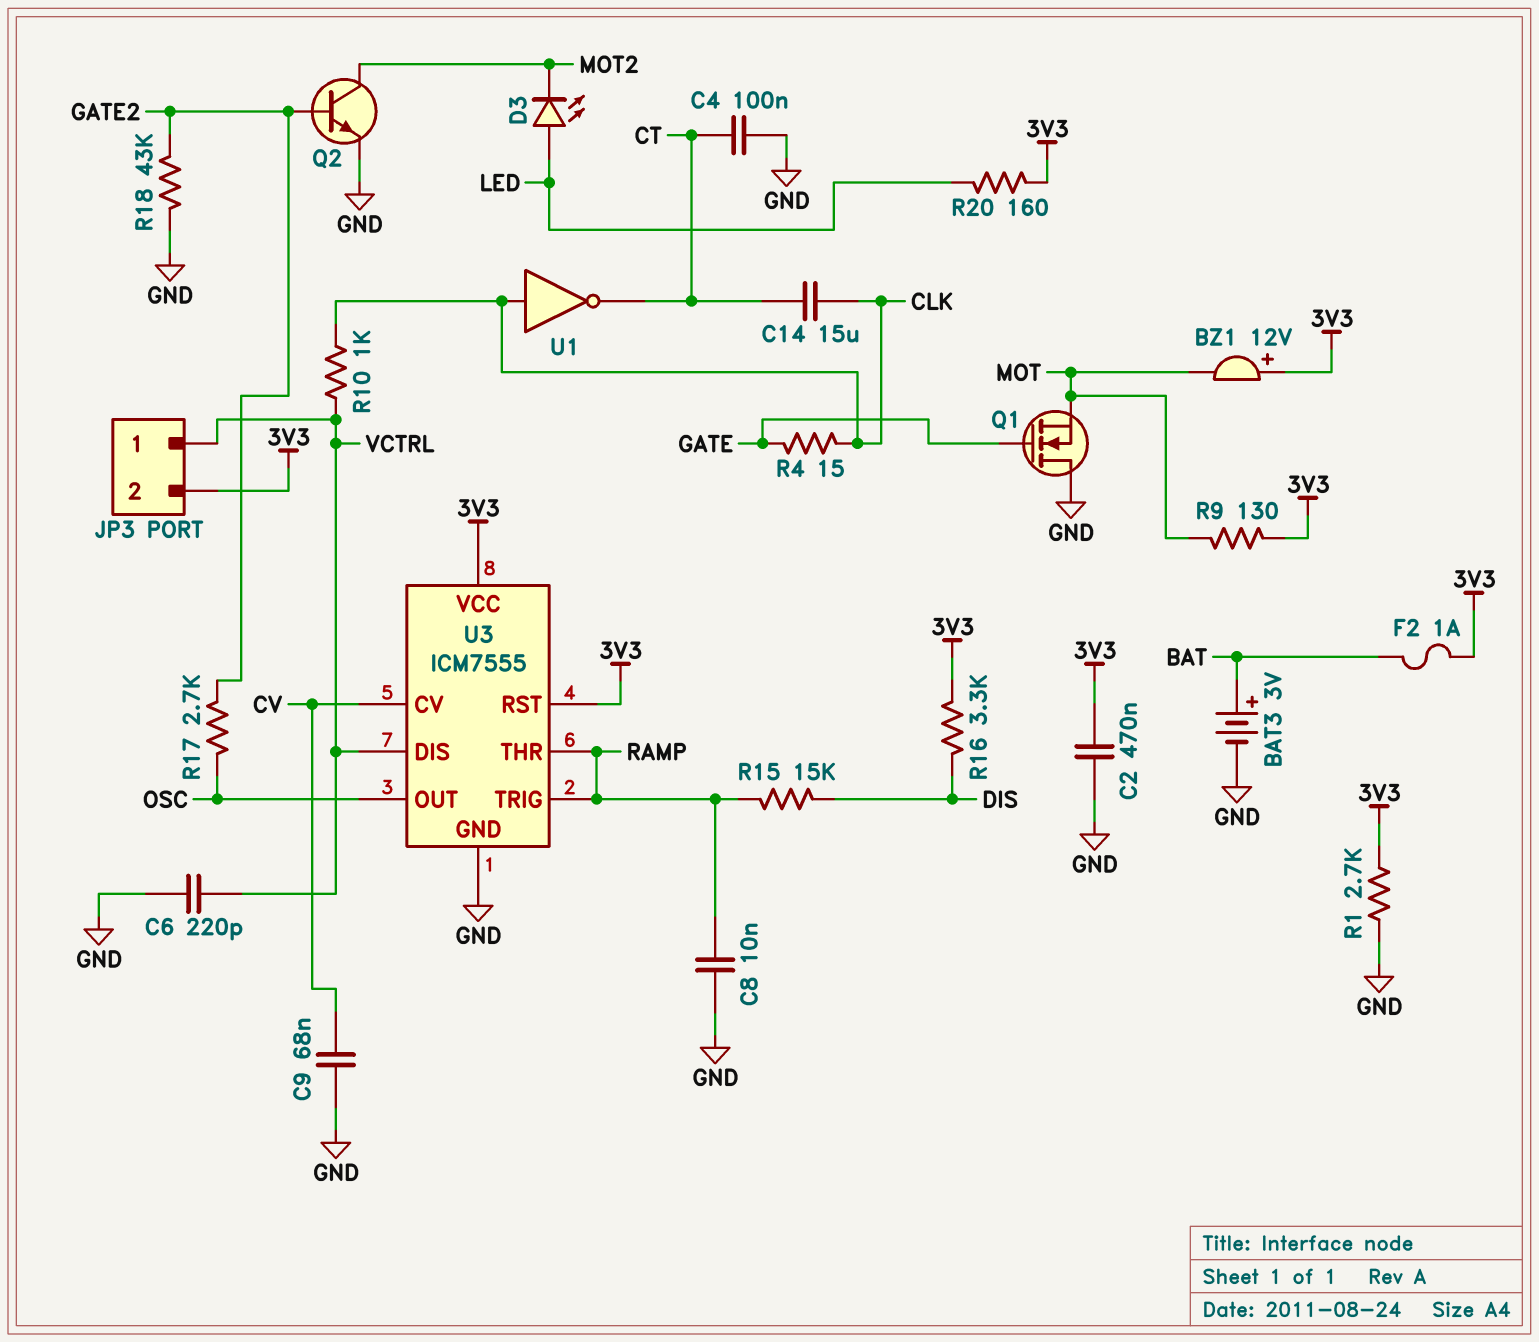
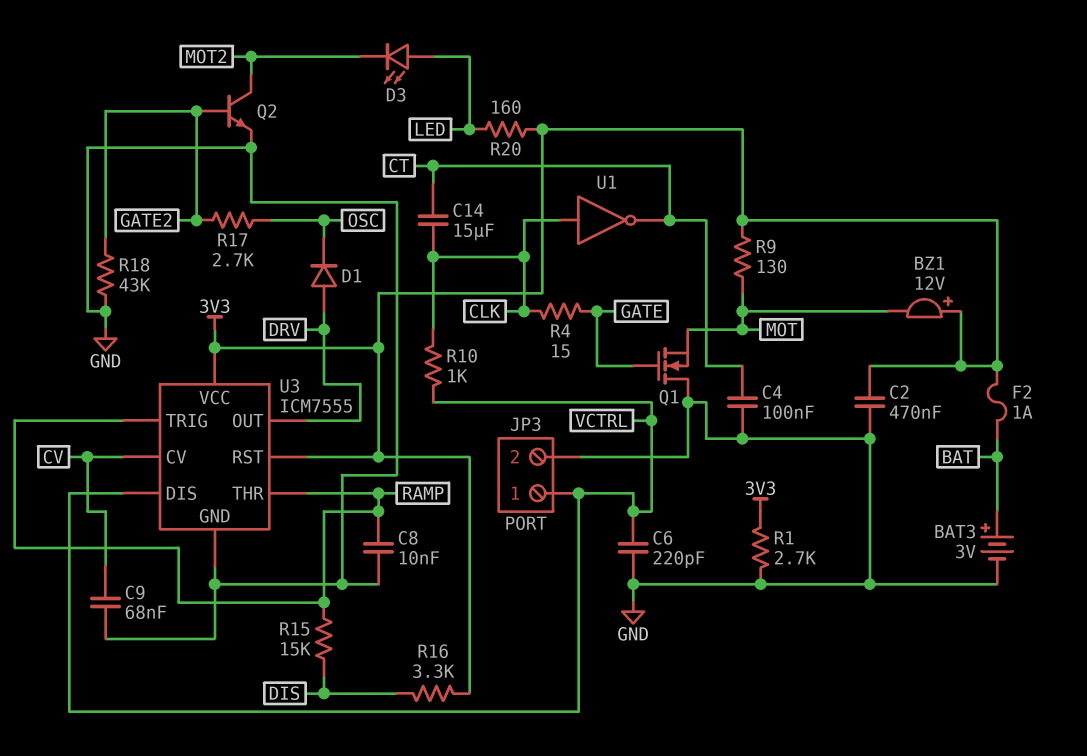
D1: none -> diode (A DRV, K OSC)
JP3 pin 2: 3V3 -> GND
U3 pin OUT: OSC -> DRV

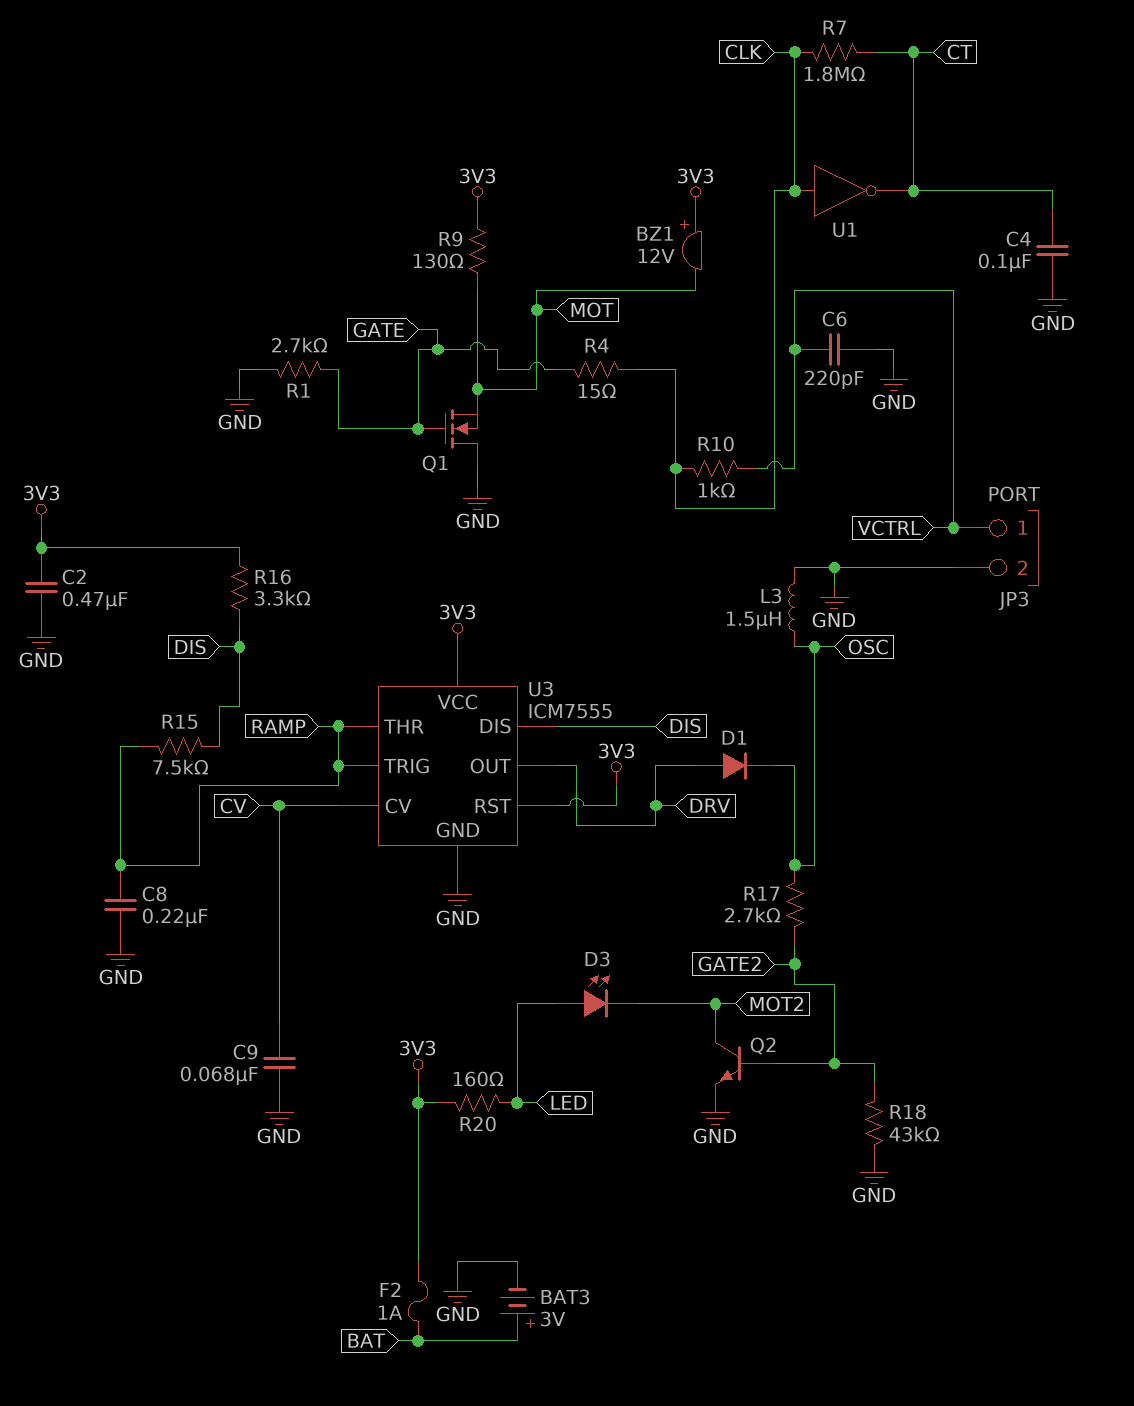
C8: 10nF (GND, RAMP) -> 220nF (GND, RAMP)
C14: 15uF (CLK, CT) -> none
L3: none -> 1.5uH (GND, OSC)
R1: 2.7k (3V3, GND) -> 2.7k (GATE, GND)
R7: none -> 1.8M (CLK, CT)
R15: 15k (DIS, RAMP) -> 7.5k (DIS, RAMP)
U3 pin DIS: VCTRL -> DIS

